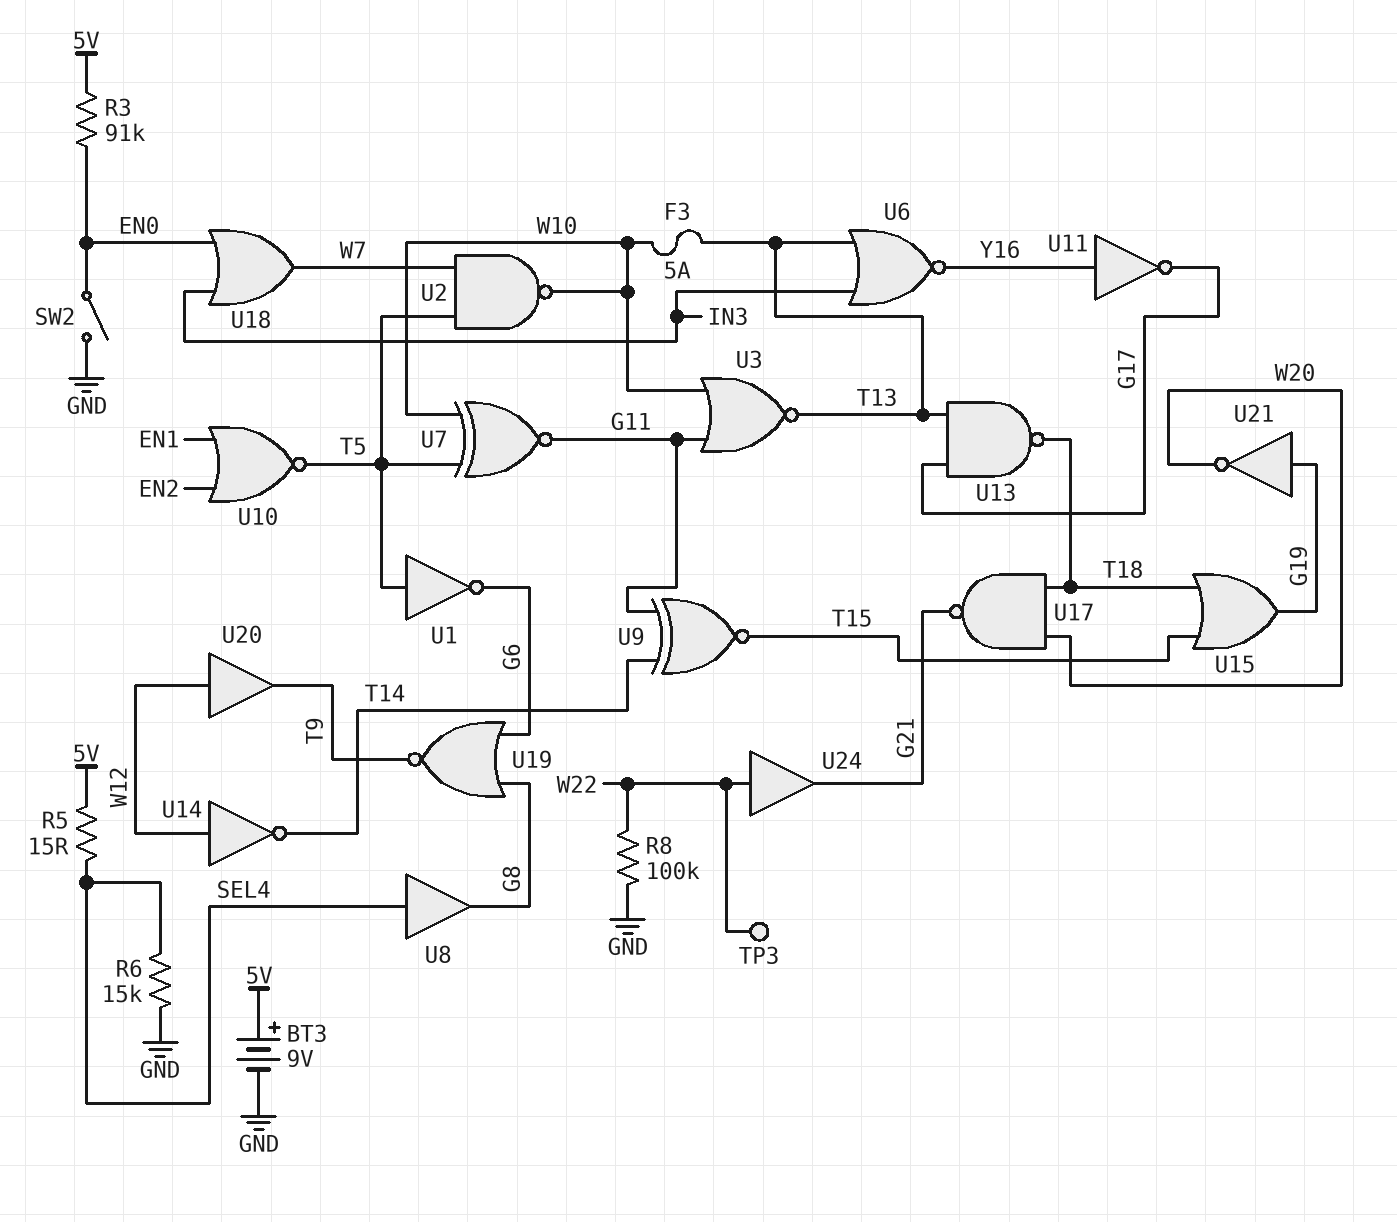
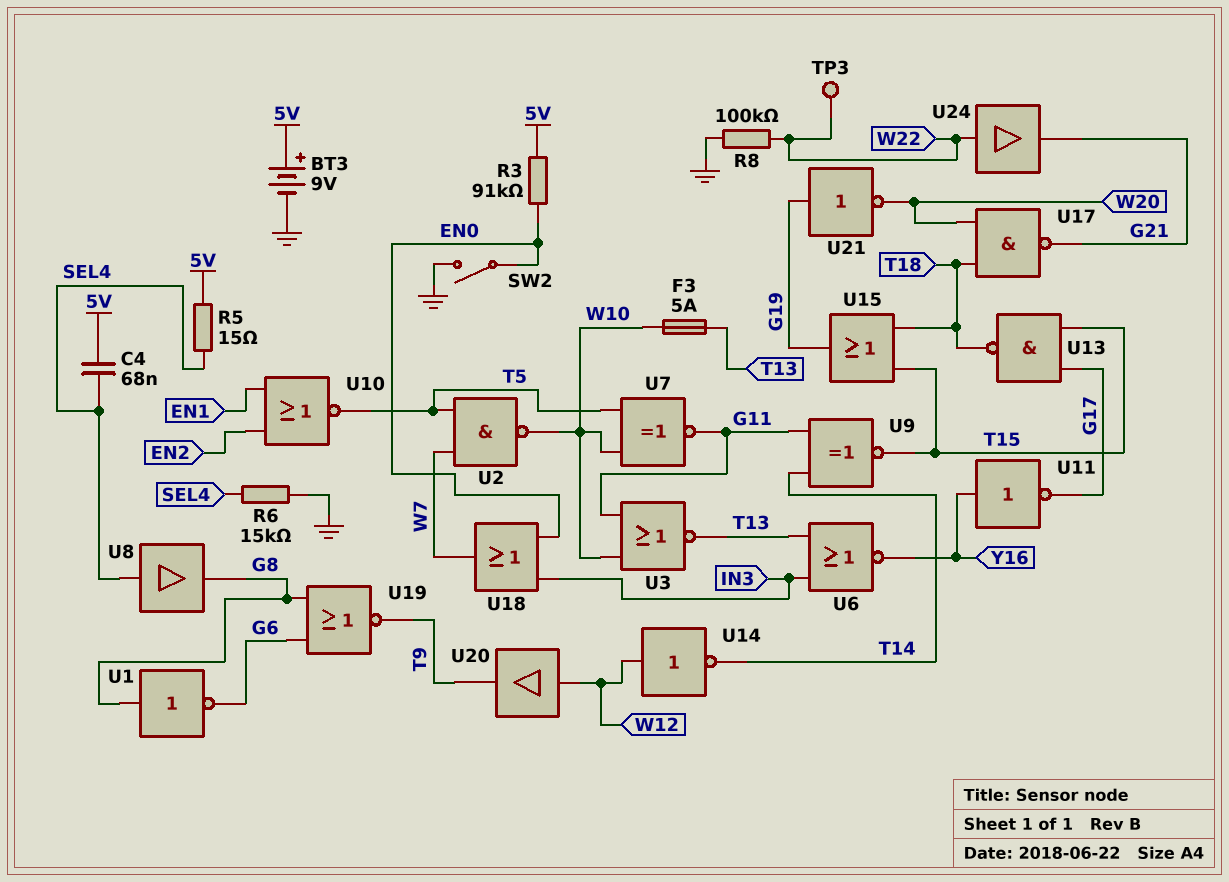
C4: none -> 68nF (5V, SEL4)
U1: NOT (in T5, out G6) -> NOT (in G8, out G6)
U13: NAND (in G17, in T13, out T18) -> NAND (in G17, in T15, out T18)

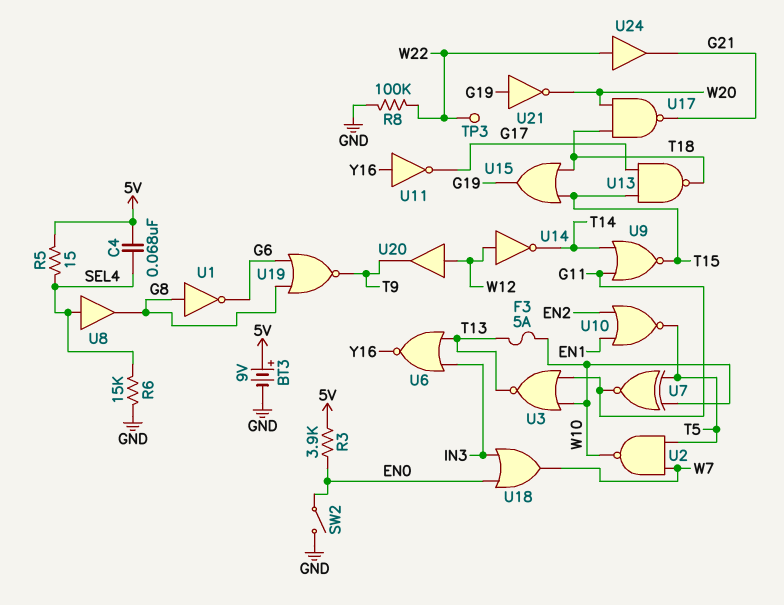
R3: 91k (5V, EN0) -> 3.9k (5V, EN0)
U9: XNOR (in G11, in T14, out T15) -> NOR (in G11, in T14, out T15)

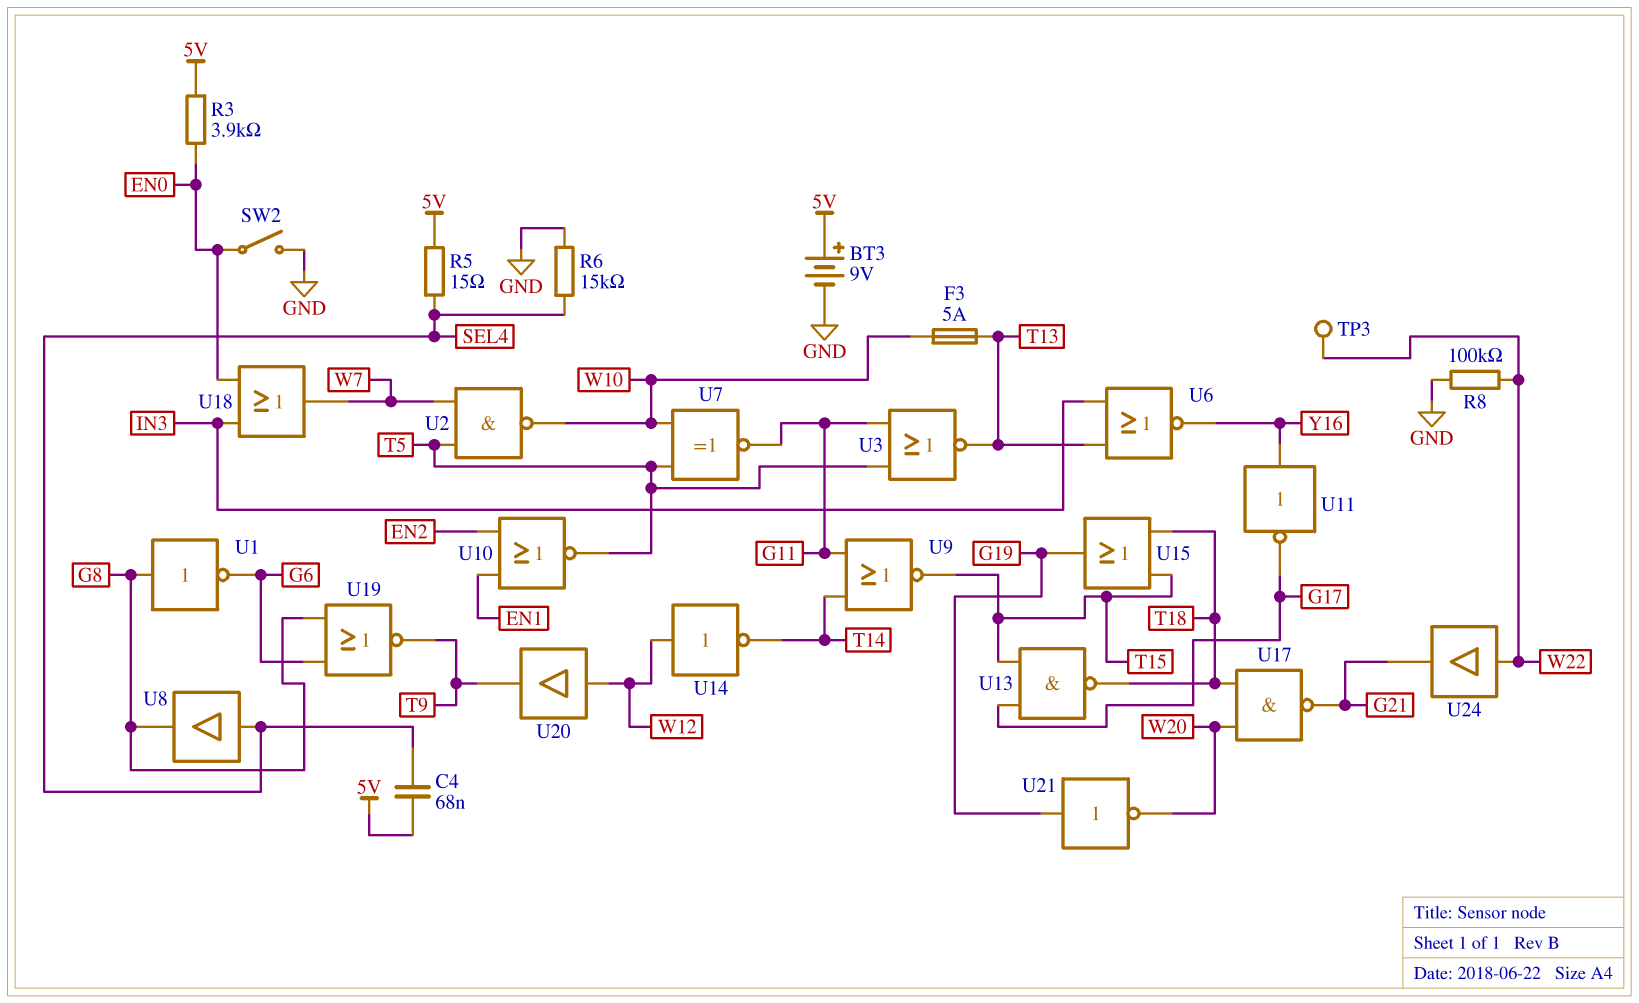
U3: NOR (in G11, in W10, out T13) -> NOR (in G11, in T5, out T13)

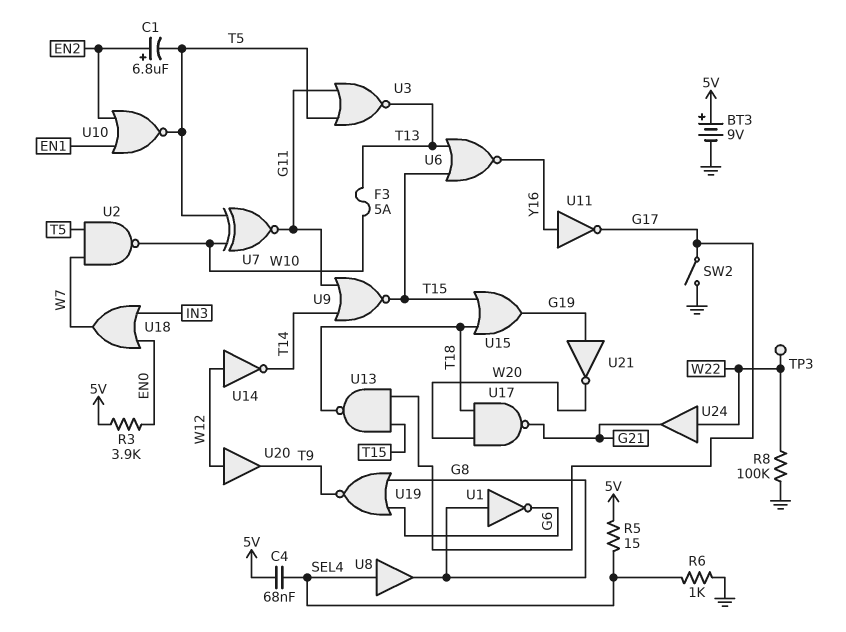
C1: none -> 6.8uF (plus EN2, minus T5)
R6: 15k (GND, SEL4) -> 1k (GND, SEL4)
SW2: switch (EN0, GND) -> switch (G17, GND)
U6: NOR (in IN3, in T13, out Y16) -> NOR (in T13, in T15, out Y16)

